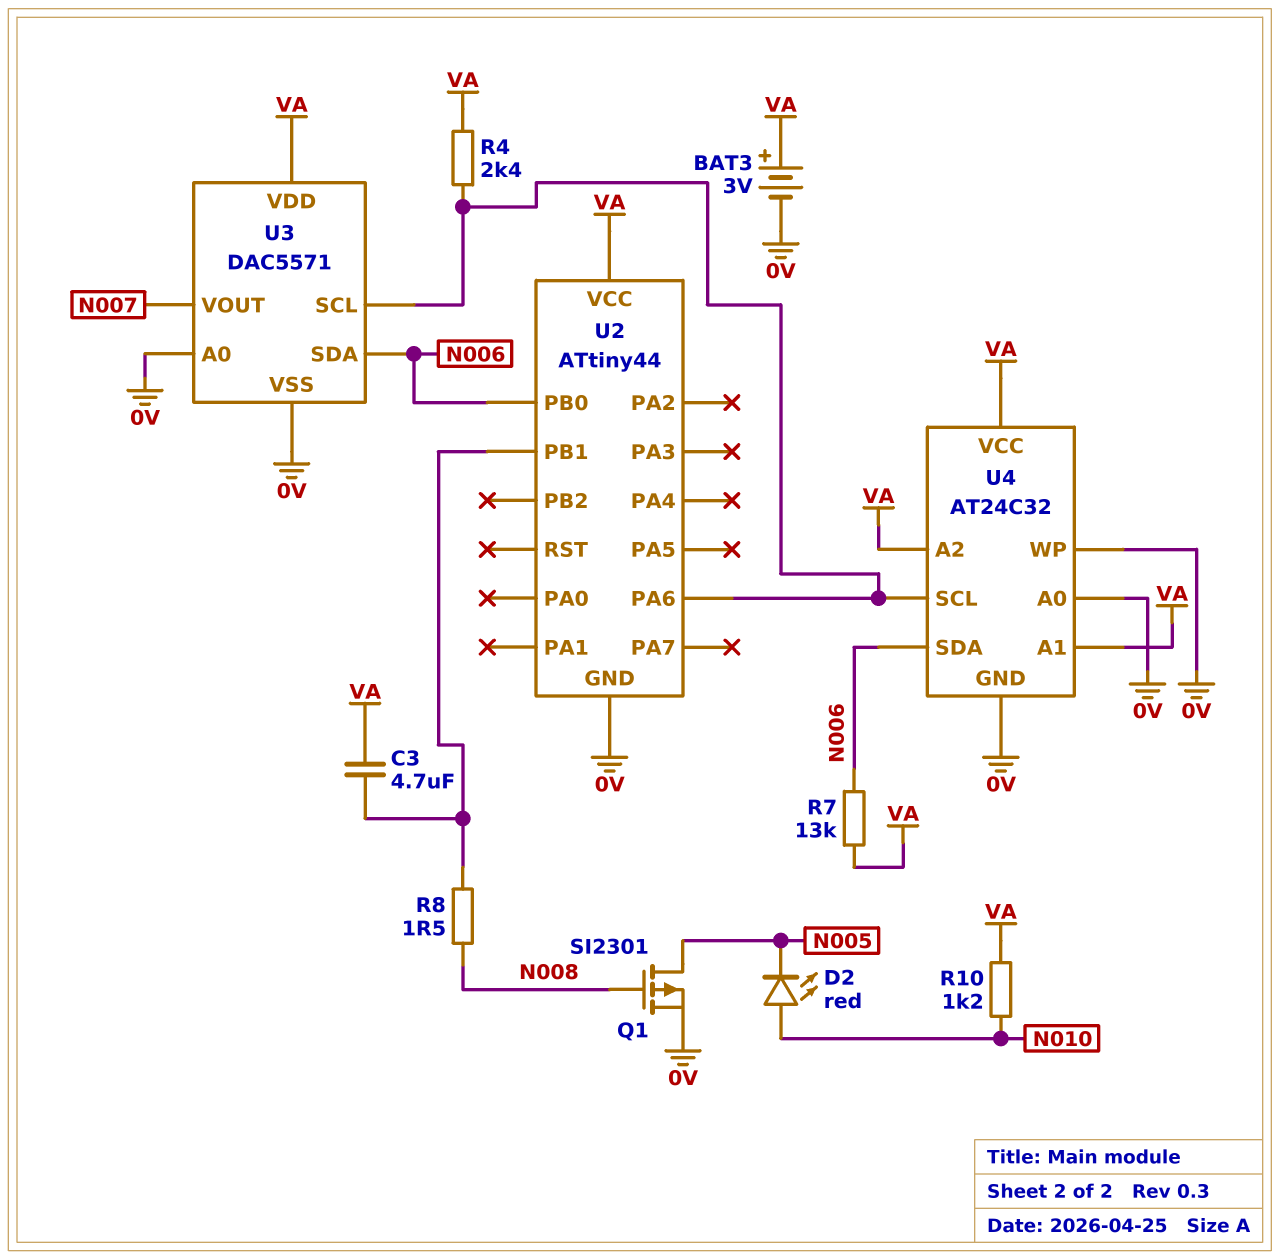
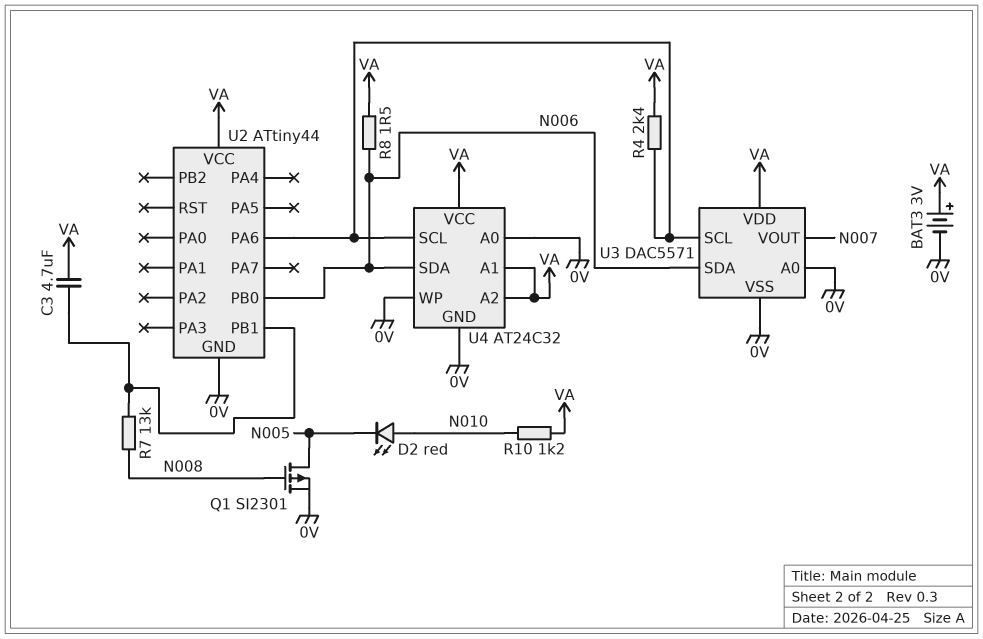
R7: 13k (N006, VA) -> 13k (N008, U2/PB1)
R8: 1.5 (N008, U2/PB1) -> 1.5 (N006, VA)

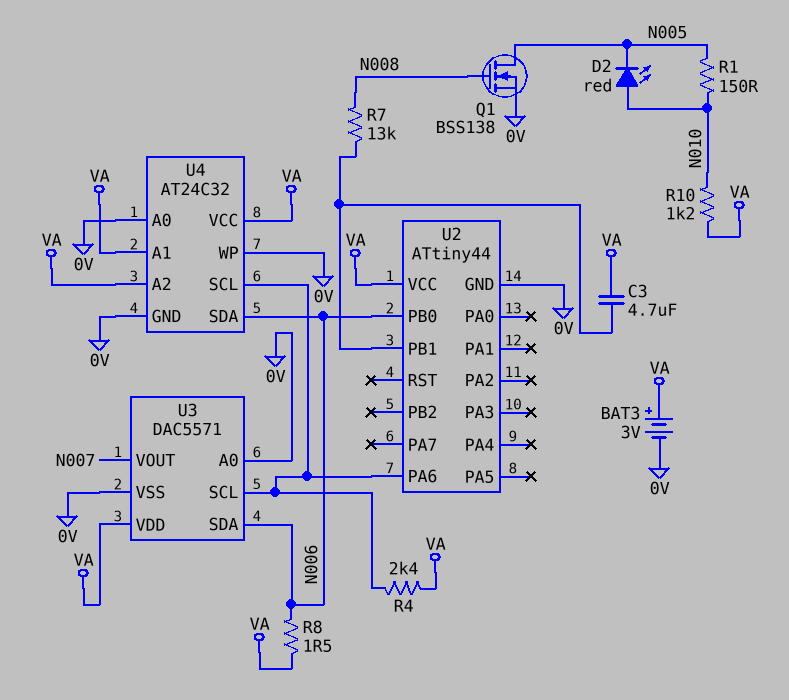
Q1: PMOS SI2301 (G N008, D N005, S 0V) -> NMOS BSS138 (G N008, D N005, S 0V)
R1: none -> 150 (N005, N010)

